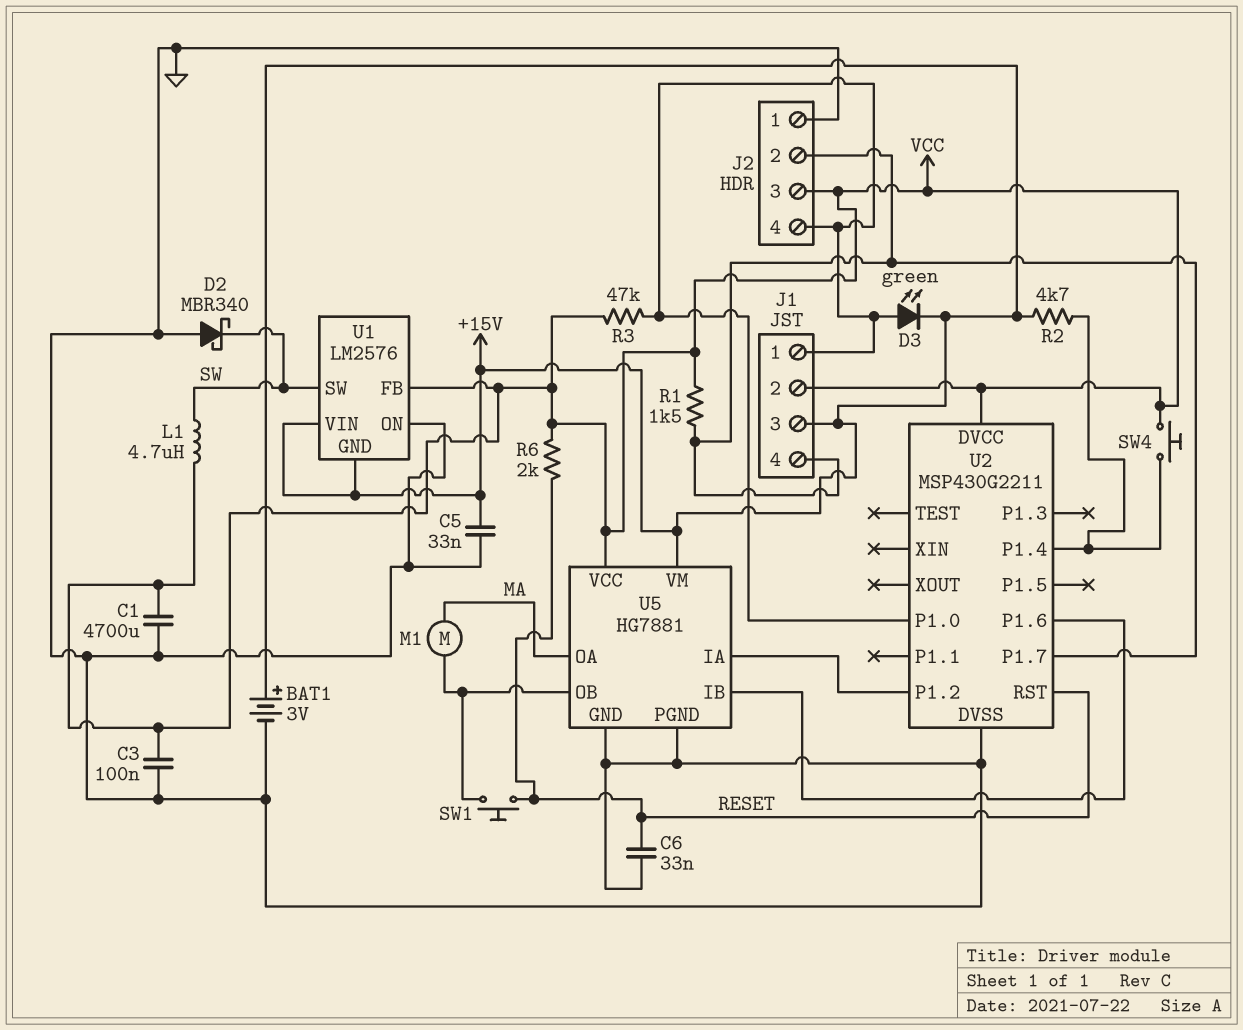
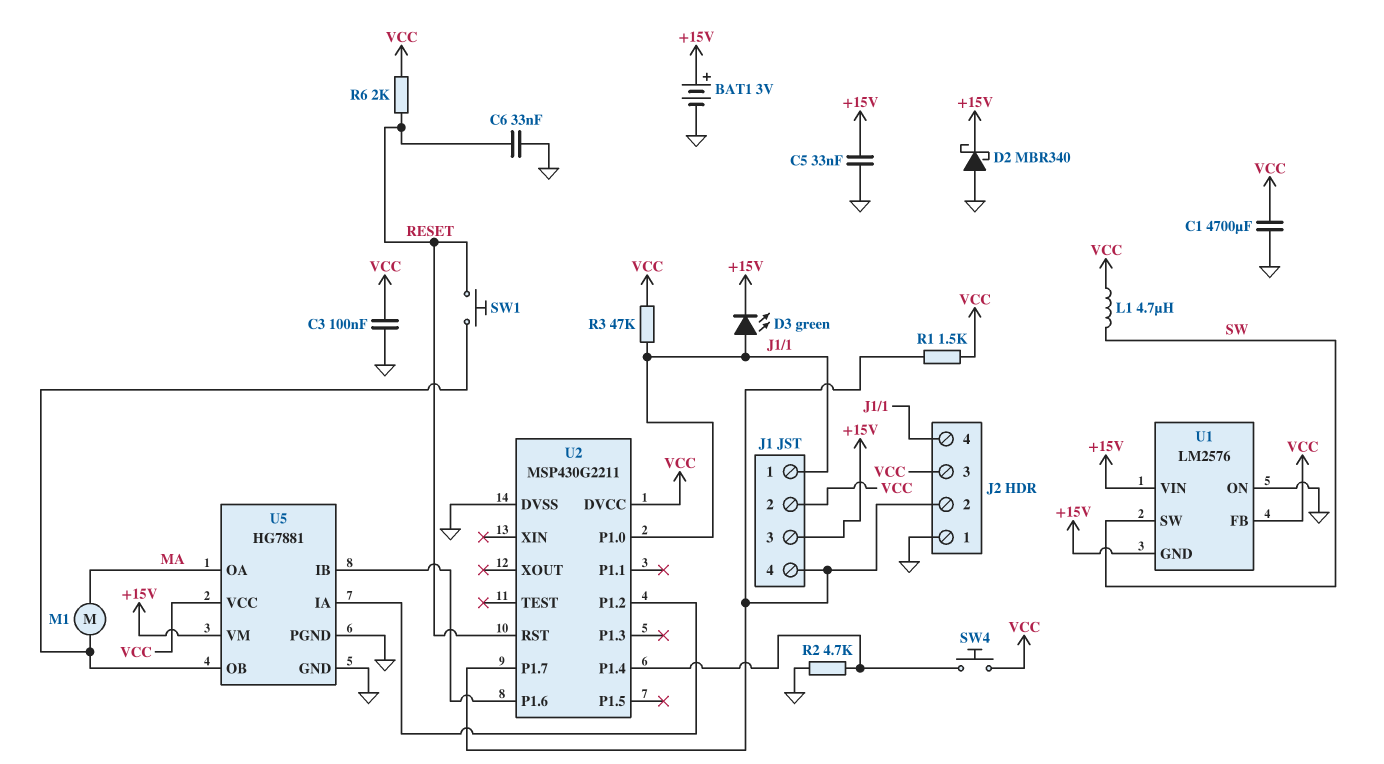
D2: schottky MBR340 (A GND, K SW) -> schottky MBR340 (A GND, K +15V)
R2: 4.7k (+15V, U2/P1.4) -> 4.7k (GND, U2/P1.4)

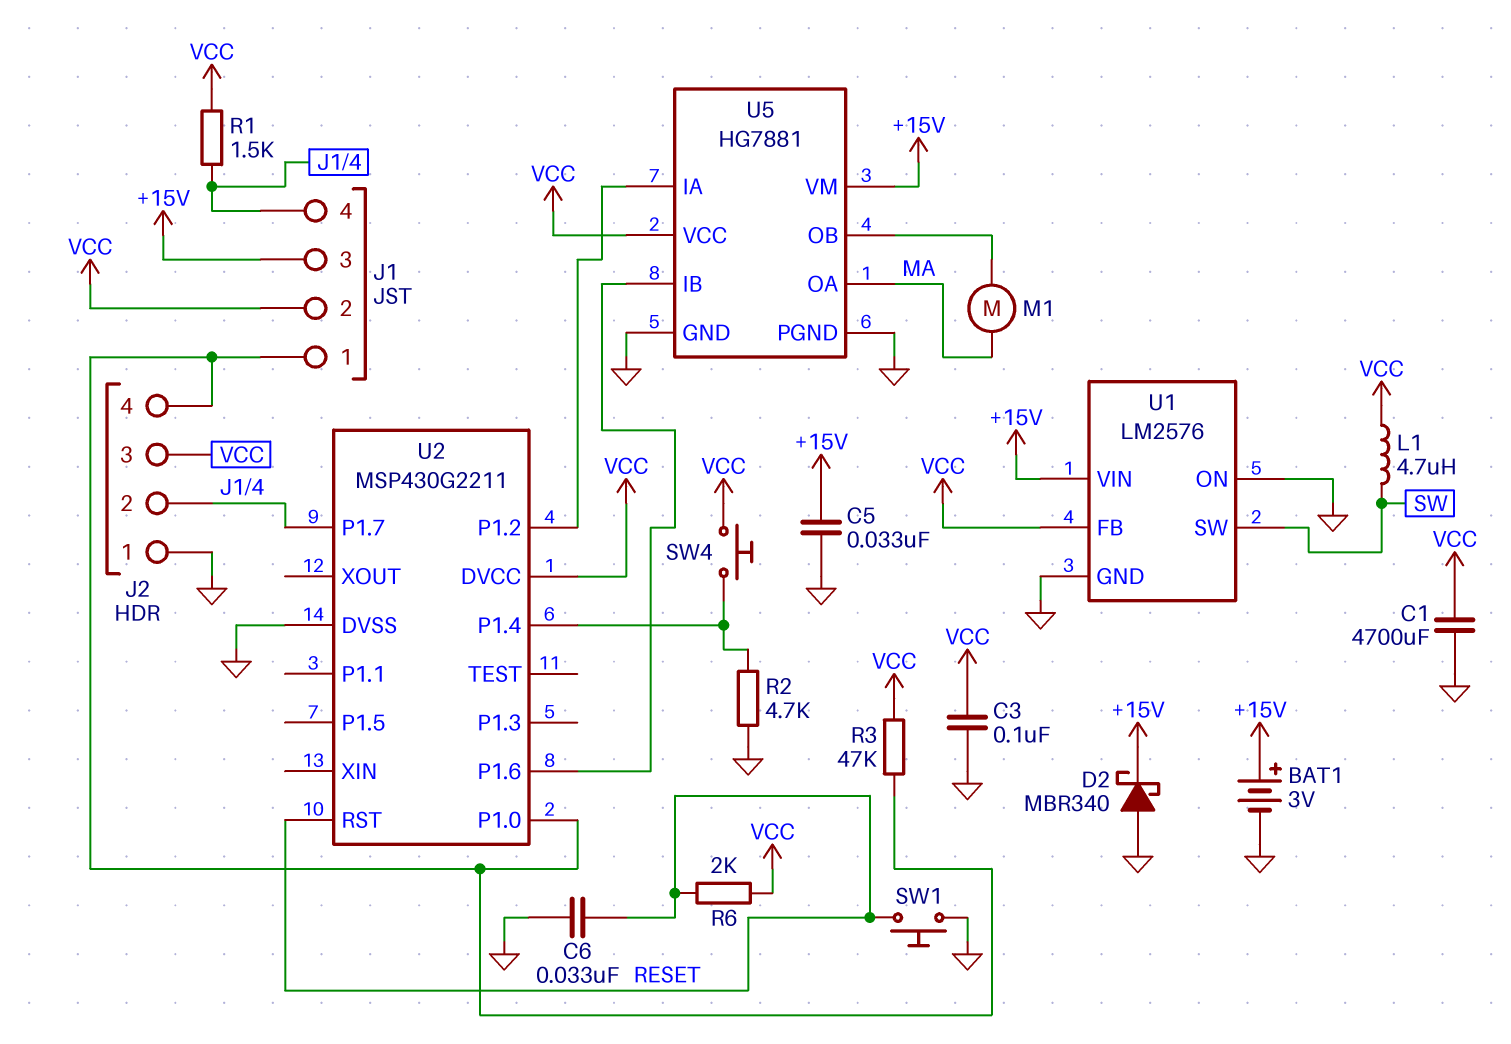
D3: LED green (A J1/1, K +15V) -> none
SW1: button (RESET, U5/OB) -> button (GND, RESET)
U1 pin GND: +15V -> GND

